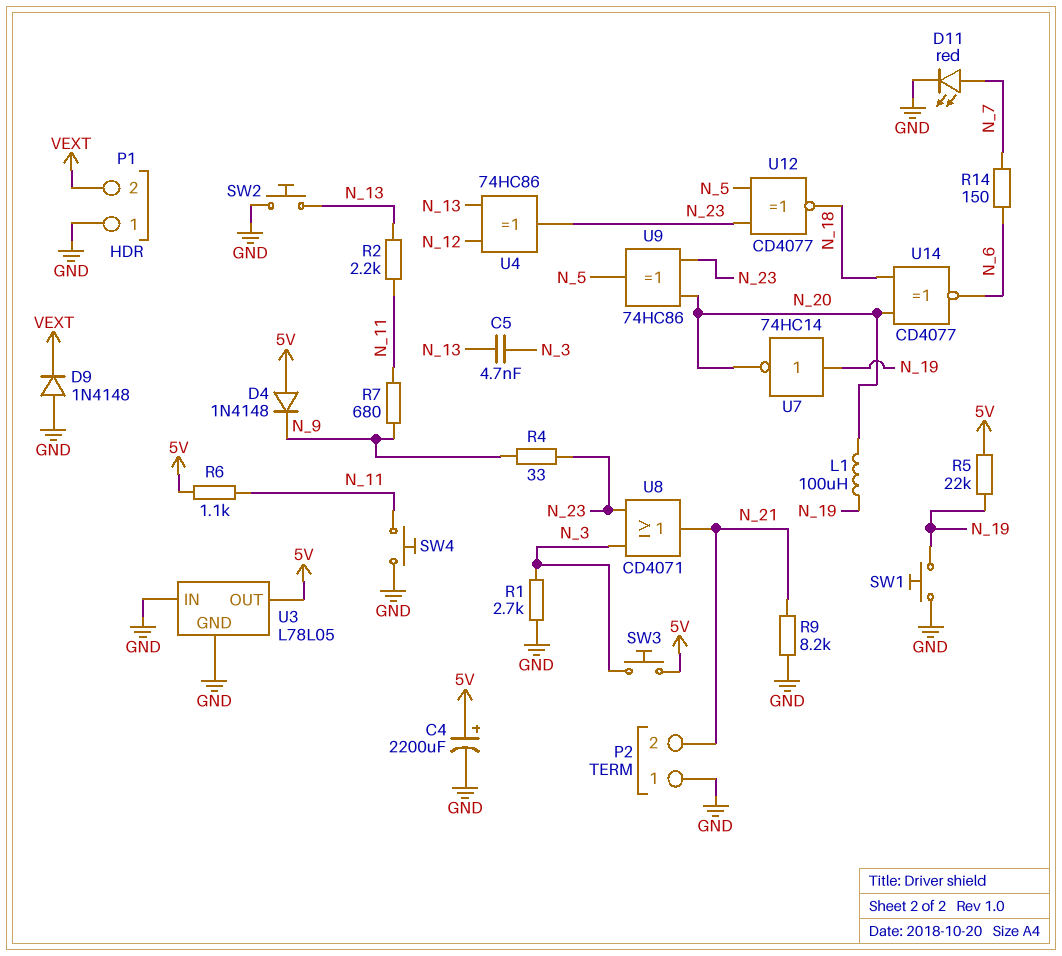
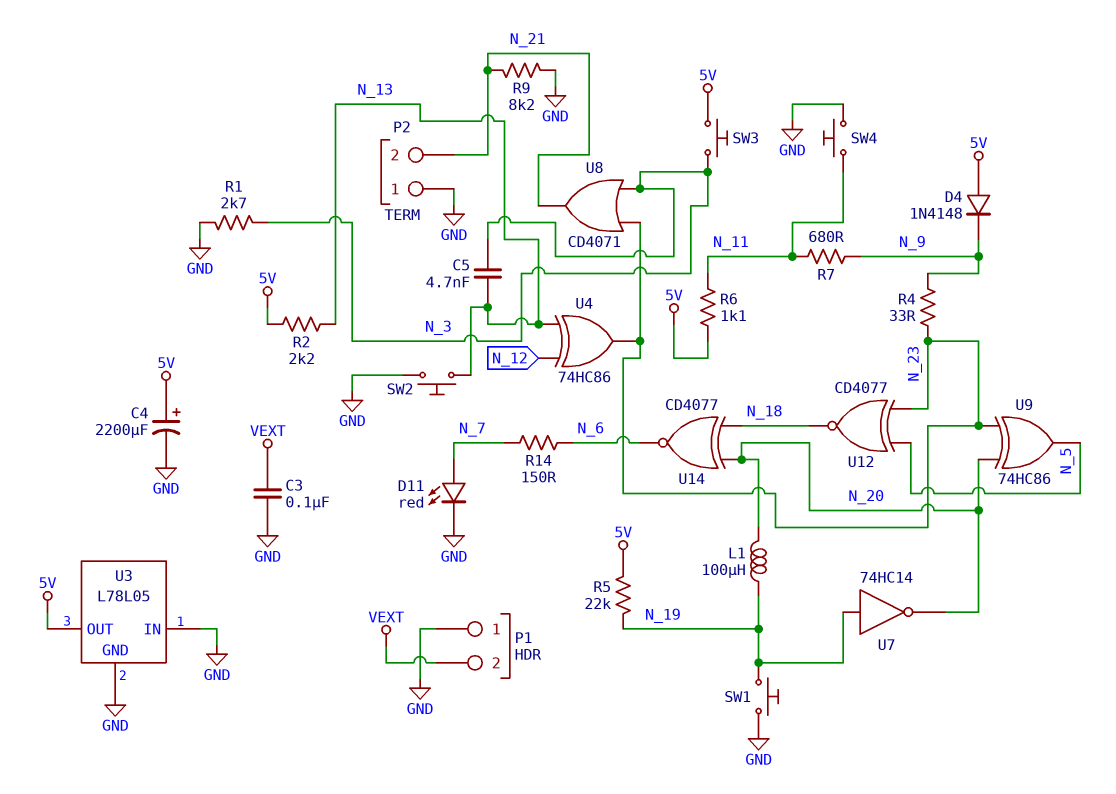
C3: none -> 100nF (GND, VEXT)
D9: diode 1N4148 (A GND, K VEXT) -> none
R2: 2.2k (N_11, N_13) -> 2.2k (5V, N_13)

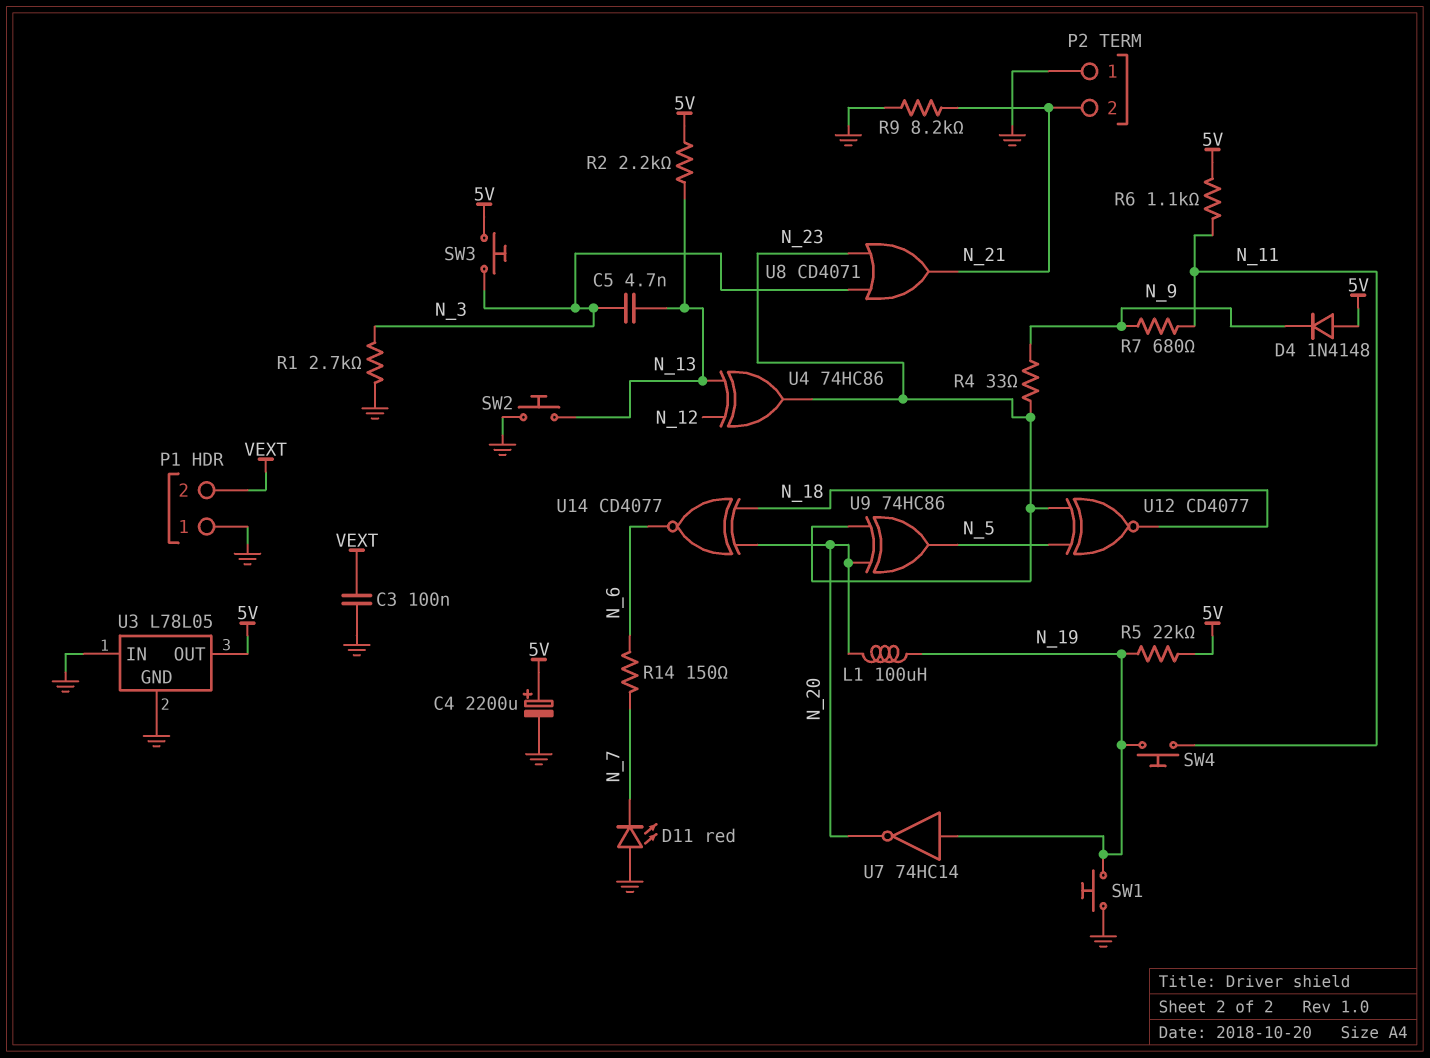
D11: LED red (A N_7, K GND) -> LED red (A GND, K N_7)
SW4: button (GND, N_11) -> button (N_11, N_19)

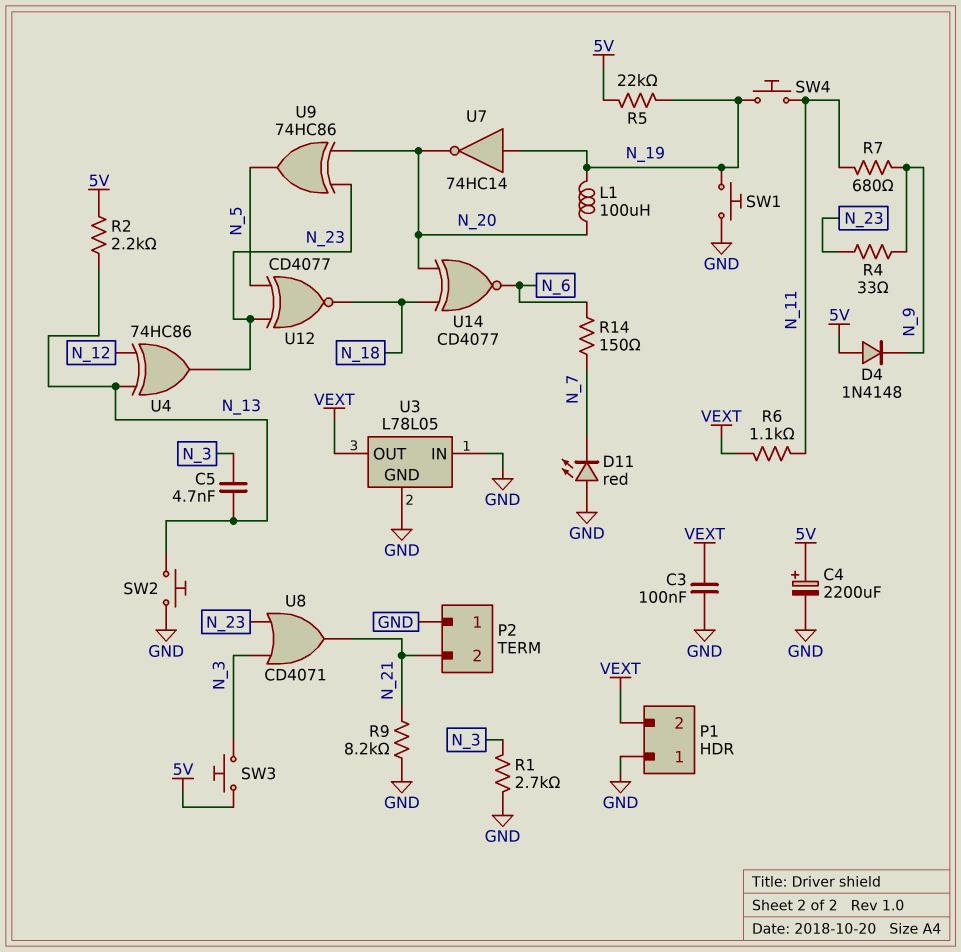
R6: 1.1k (5V, N_11) -> 1.1k (N_11, VEXT)
U3 pin OUT: 5V -> VEXT

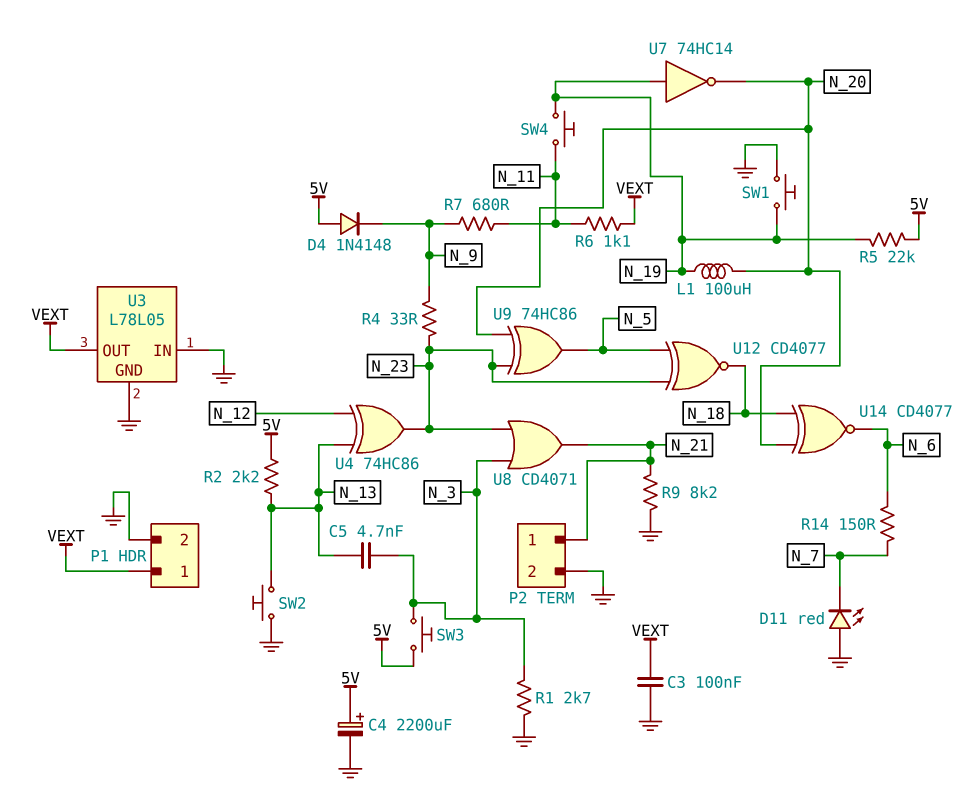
P1 pin 1: GND -> VEXT
P1 pin 2: VEXT -> GND
P2 pin 1: GND -> N_21
P2 pin 2: N_21 -> GND

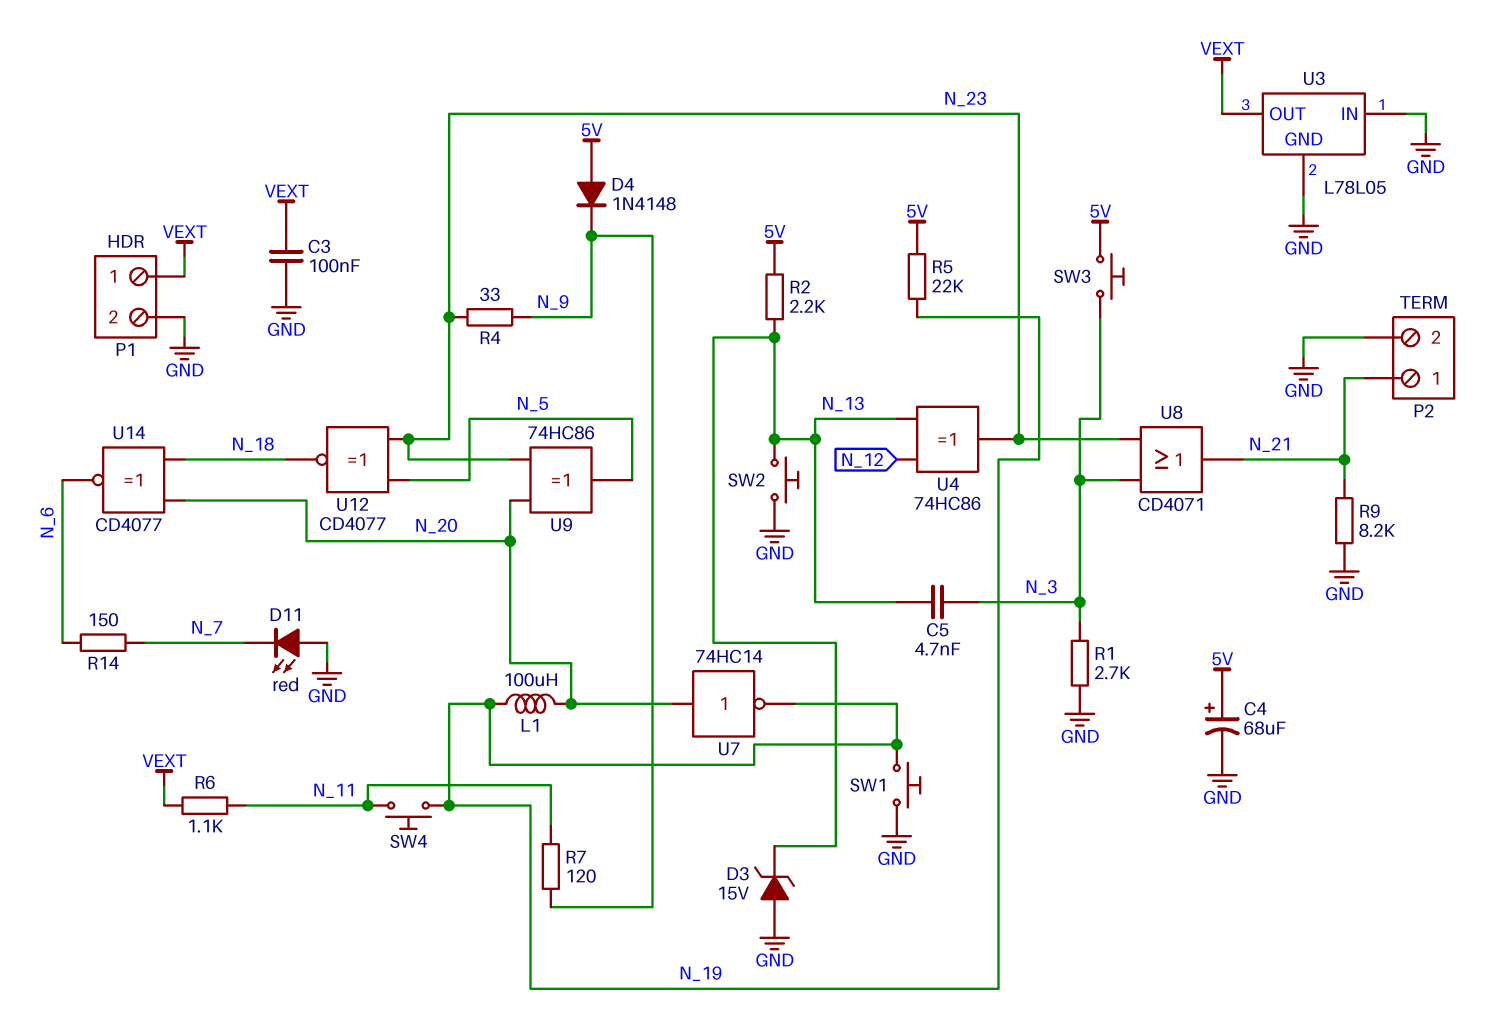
C4: 2200uF (plus 5V, minus GND) -> 68uF (plus 5V, minus GND)
D3: none -> zener 15V (A GND, K N_13)
R7: 680 (N_9, N_11) -> 120 (N_9, N_11)
U7: NOT 74HC14 (in N_19, out N_20) -> NOT 74HC14 (in N_20, out N_19)

